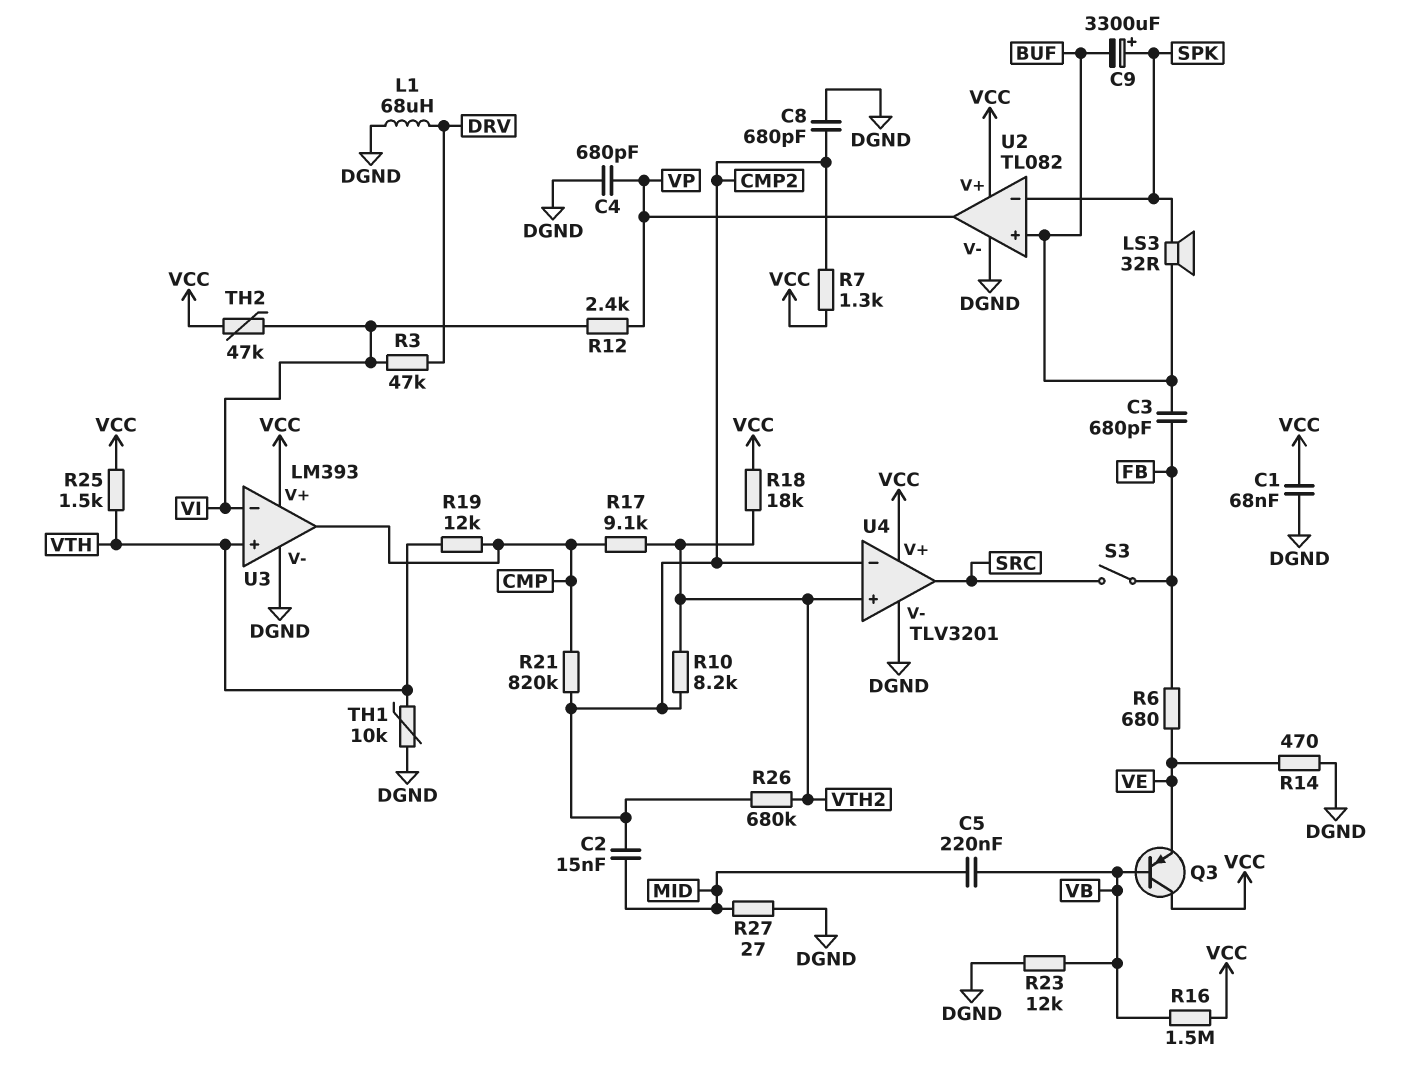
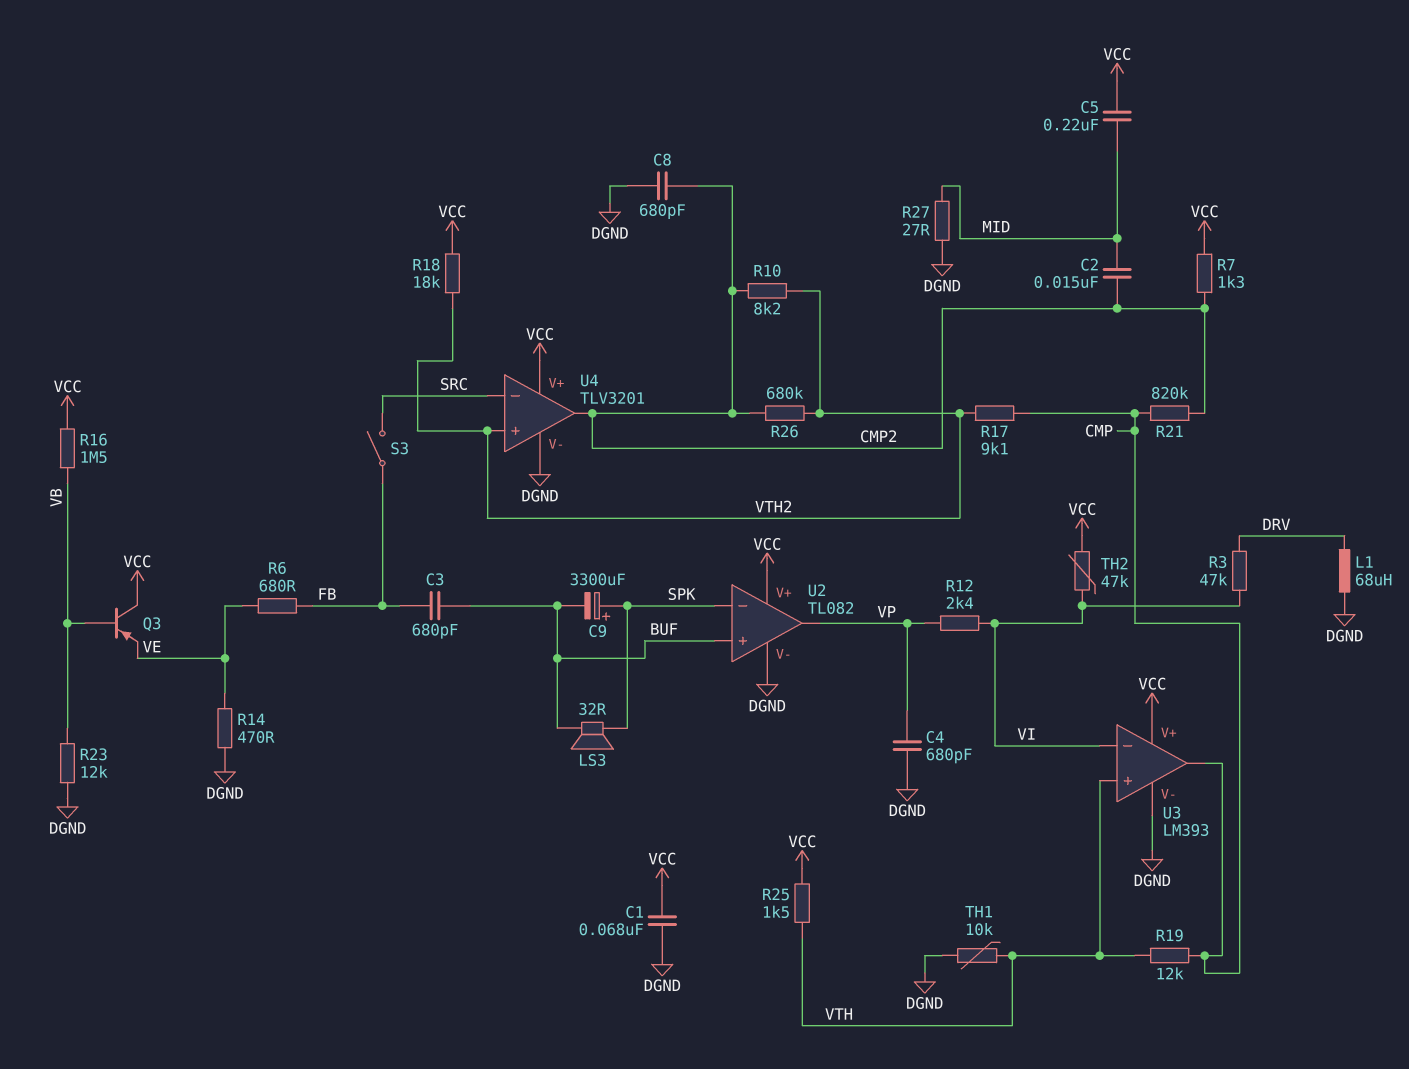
C5: 220nF (MID, VB) -> 220nF (MID, VCC)
U4 pin in-: CMP2 -> SRC
U4 pin out: SRC -> CMP2

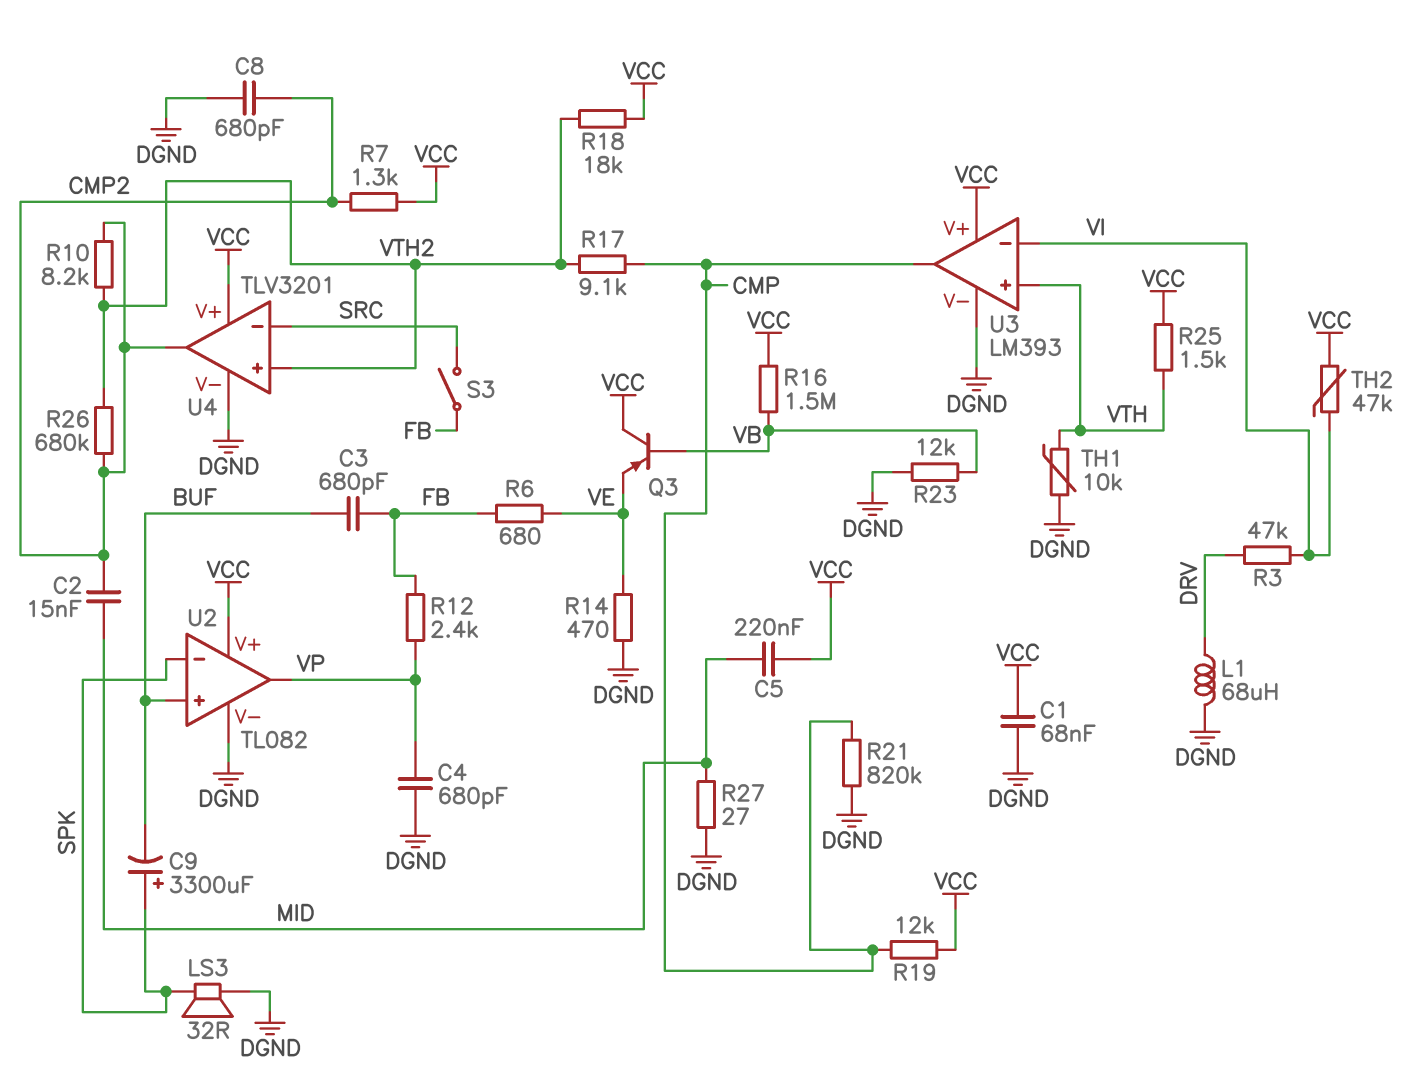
LS3: speaker 32R (BUF, SPK) -> speaker 32R (DGND, SPK)
R12: 2.4k (VI, VP) -> 2.4k (FB, VP)
R19: 12k (CMP, VTH) -> 12k (CMP, VCC)
R21: 820k (CMP, CMP2) -> 820k (CMP, DGND)

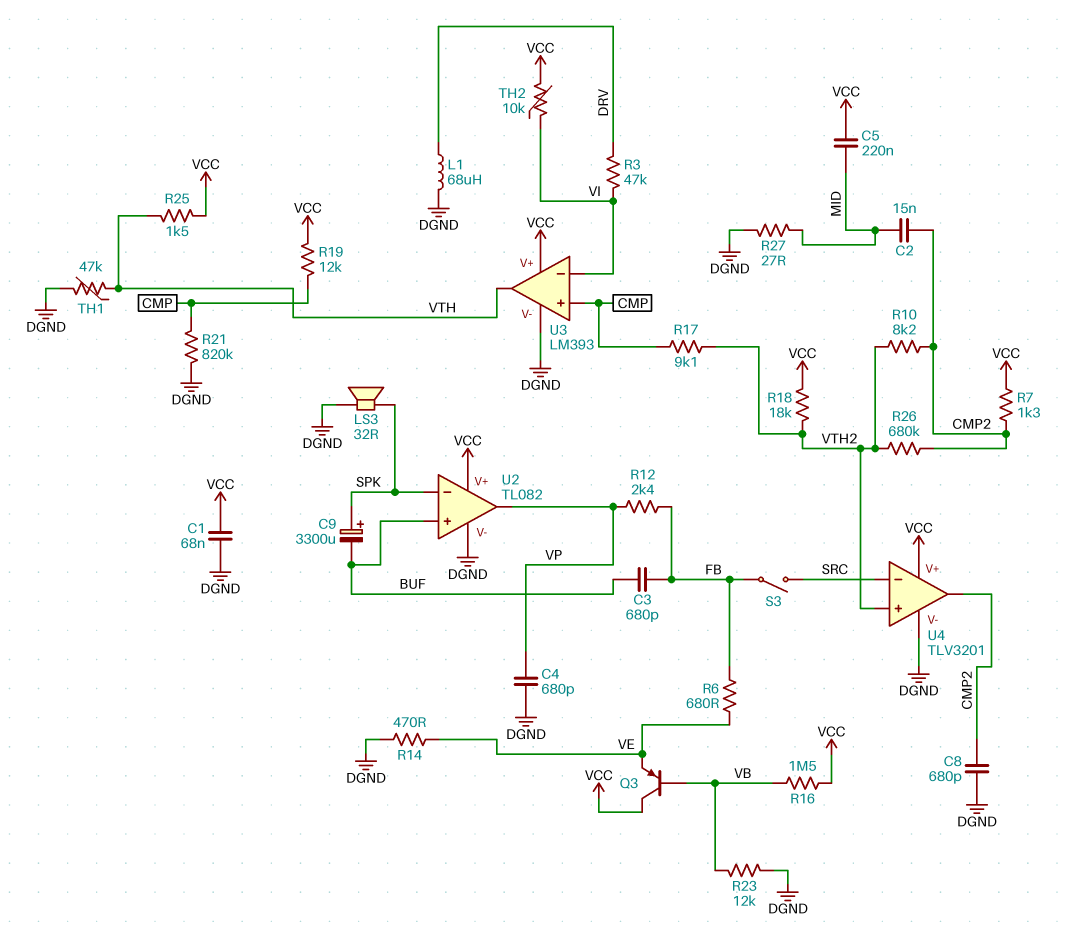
TH1: 10k (DGND, VTH) -> 47k (DGND, VTH)
TH2: 47k (VCC, VI) -> 10k (VCC, VI)
U3 pin in+: VTH -> CMP
U3 pin out: CMP -> VTH

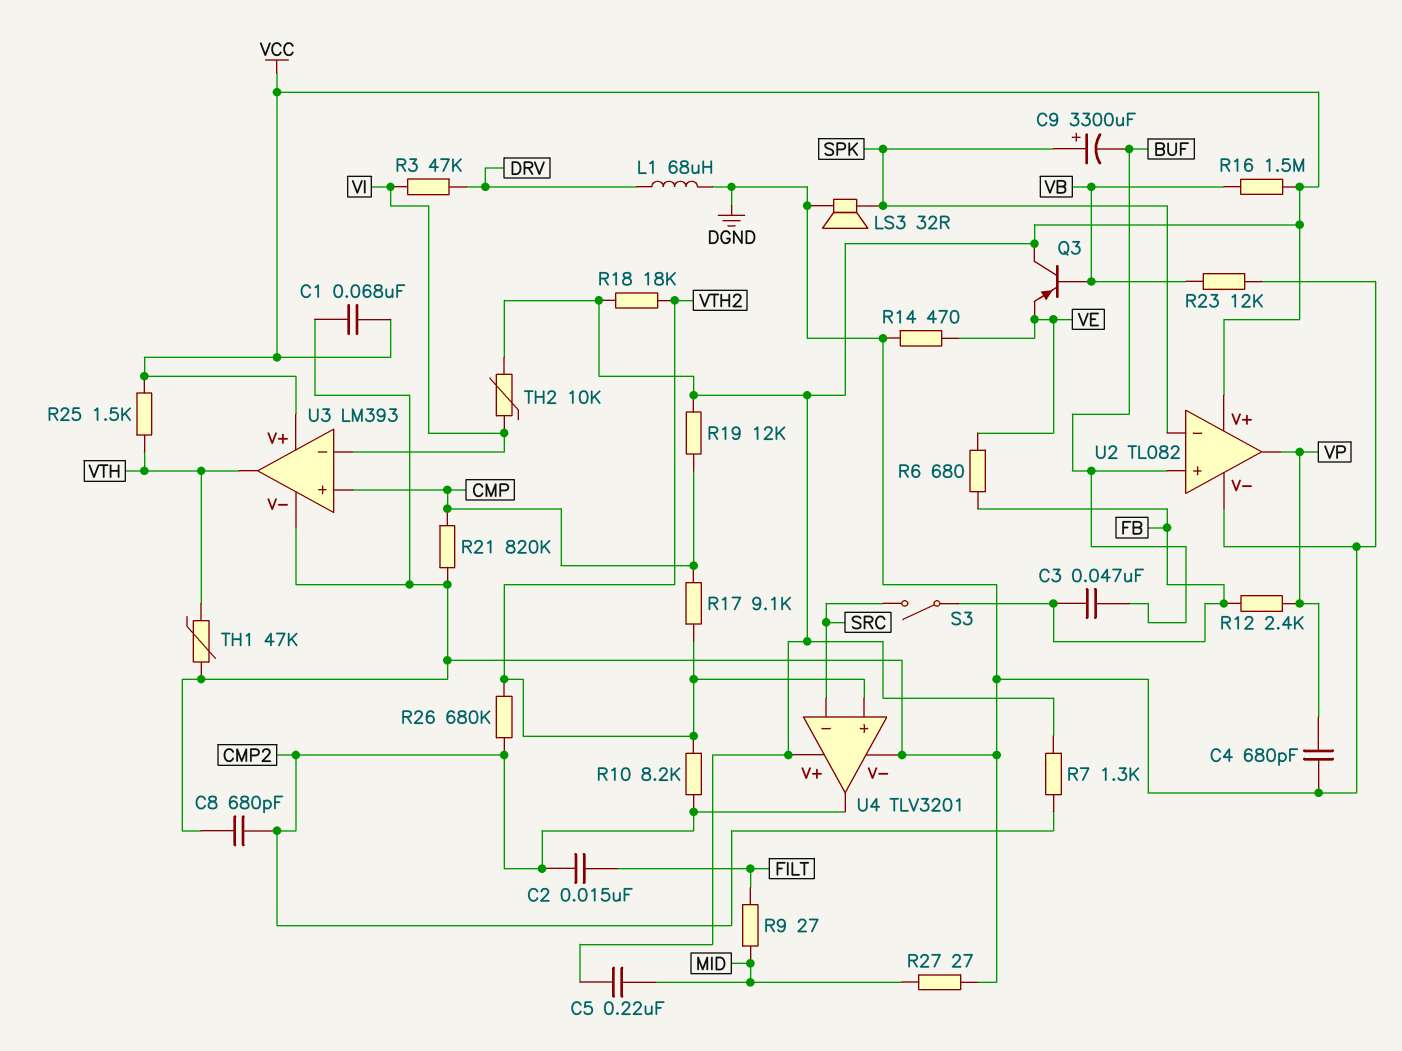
C2: 15nF (CMP2, MID) -> 15nF (CMP2, FILT)
C3: 680pF (BUF, FB) -> 47nF (BUF, FB)
R9: none -> 27 (FILT, MID)

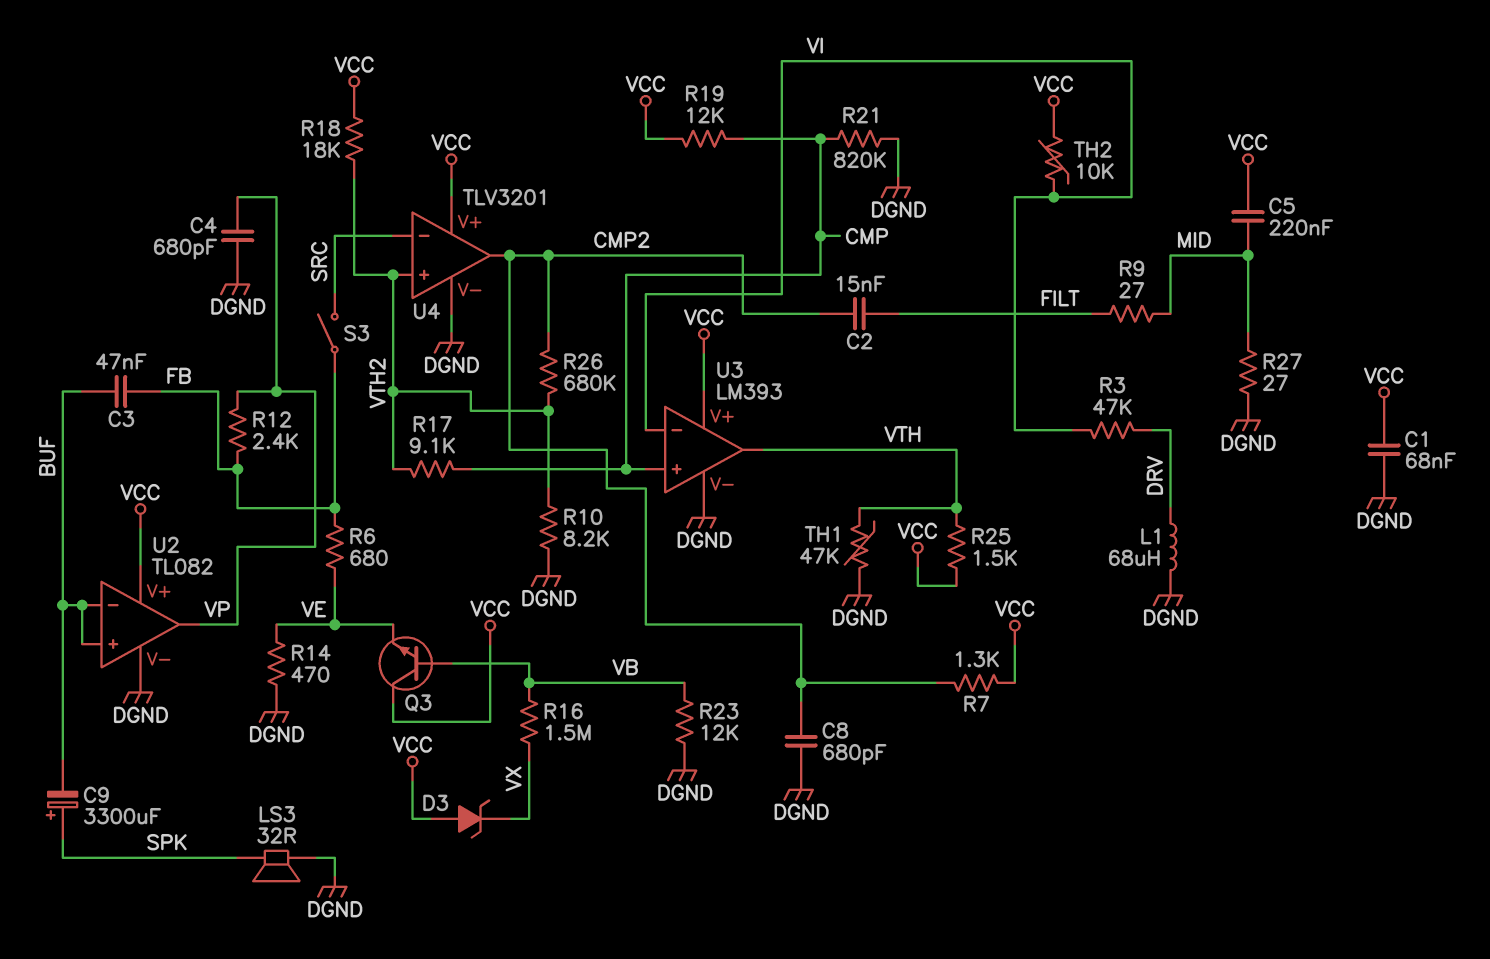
D3: none -> zener (A VCC, K VX)
Q3: PNP (B VB, C VCC, E VE) -> NPN (B VB, C VCC, E VE)
R10: 8.2k (CMP2, VTH2) -> 8.2k (DGND, VTH2)
R16: 1.5M (VB, VCC) -> 1.5M (VB, VX)
U2 pin in-: SPK -> BUF

